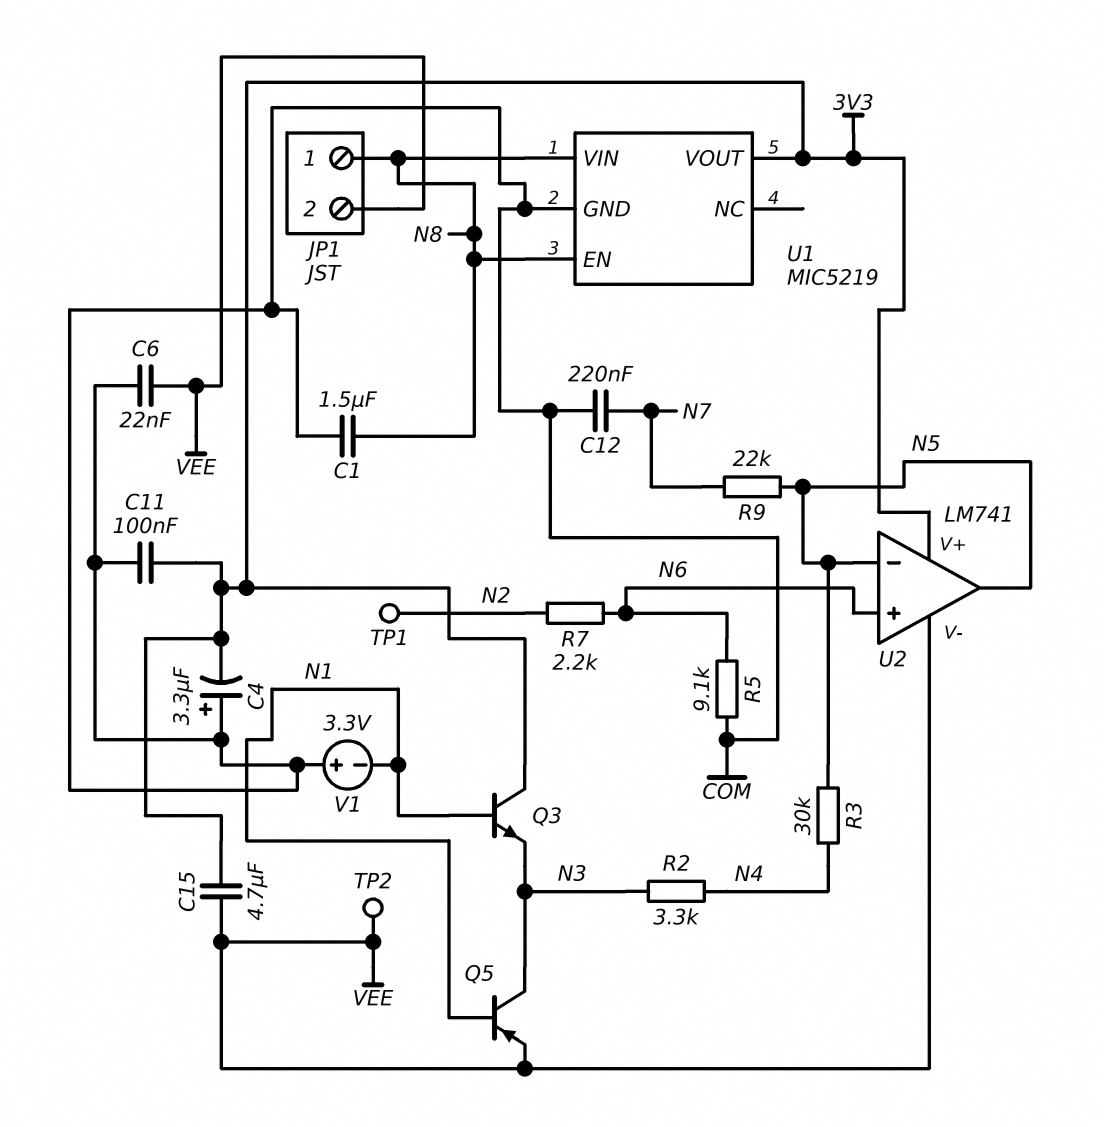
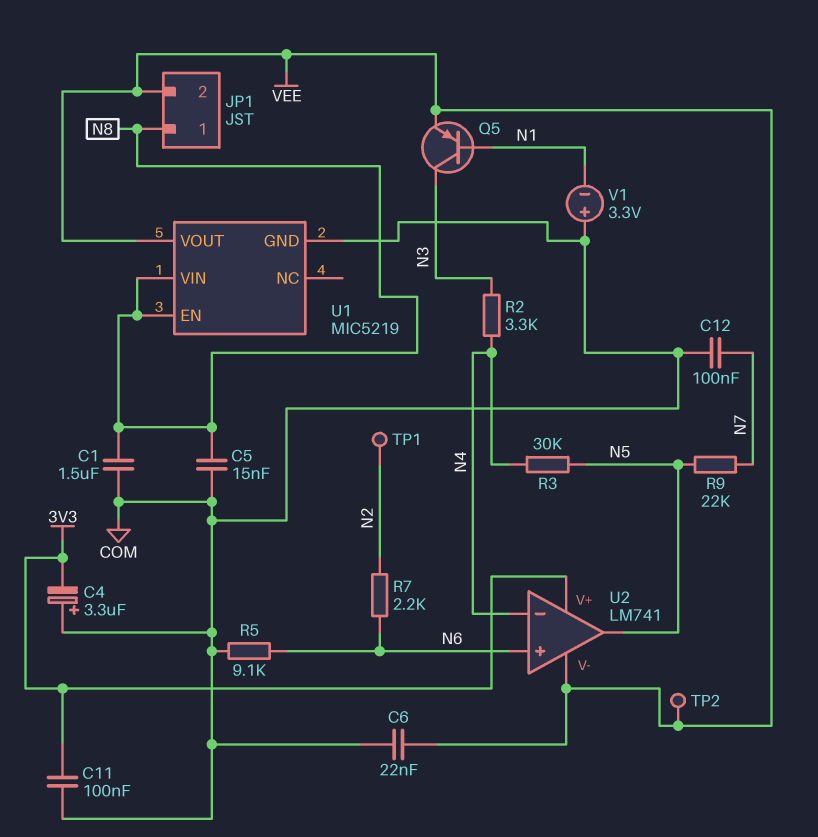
C5: none -> 15nF (COM, N8)
C12: 220nF (COM, N7) -> 100nF (COM, N7)
C15: 4.7uF (3V3, VEE) -> none
Q3: NPN (B N1, C 3V3, E N3) -> none
U1 pin VOUT: 3V3 -> VEE
U2 pin in-: N5 -> N4

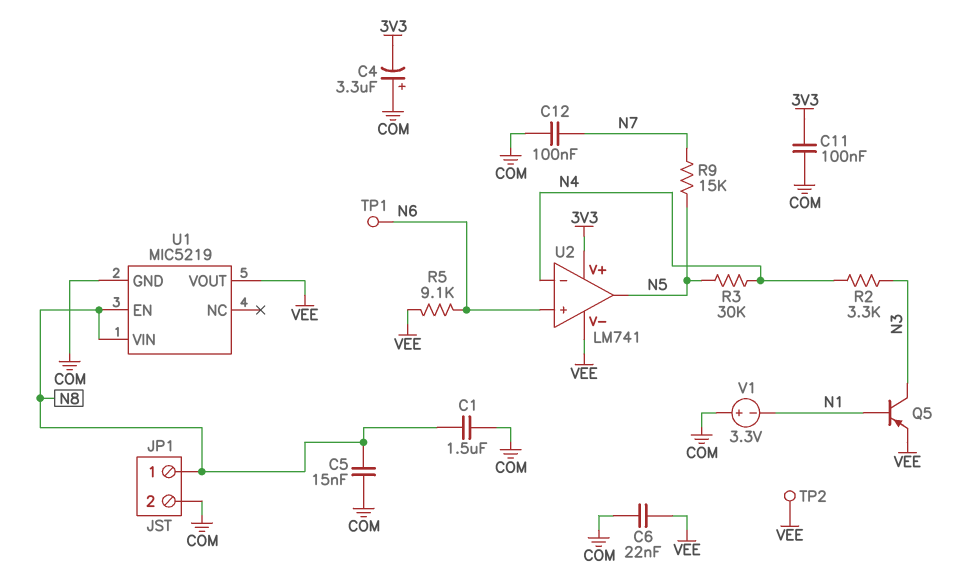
JP1 pin 2: VEE -> COM
R5: 9.1k (COM, N6) -> 9.1k (N6, VEE)
R7: 2.2k (N2, N6) -> none
R9: 22k (N5, N7) -> 15k (N5, N7)
TP1: test point (N2) -> test point (N6)

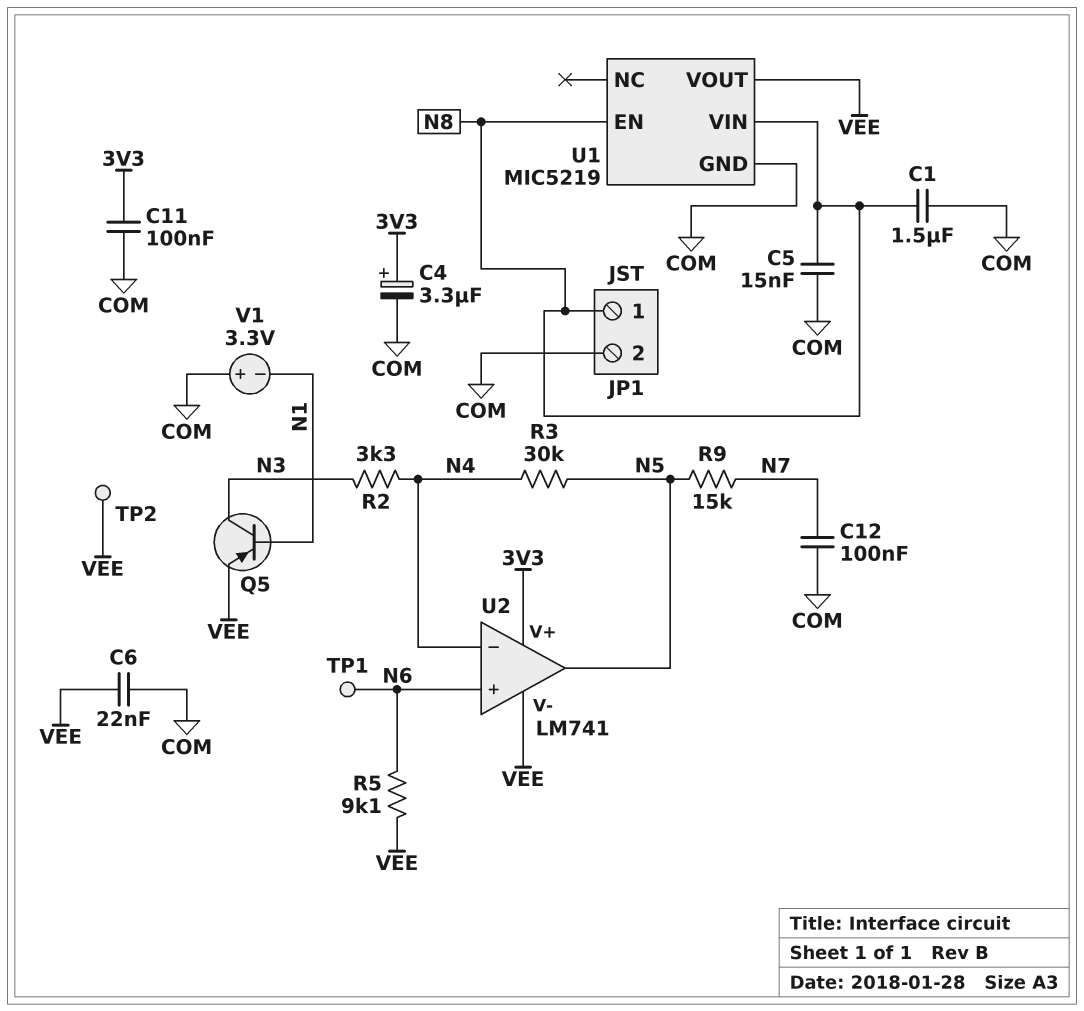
C4: 3.3uF (plus COM, minus 3V3) -> 3.3uF (plus 3V3, minus COM)

